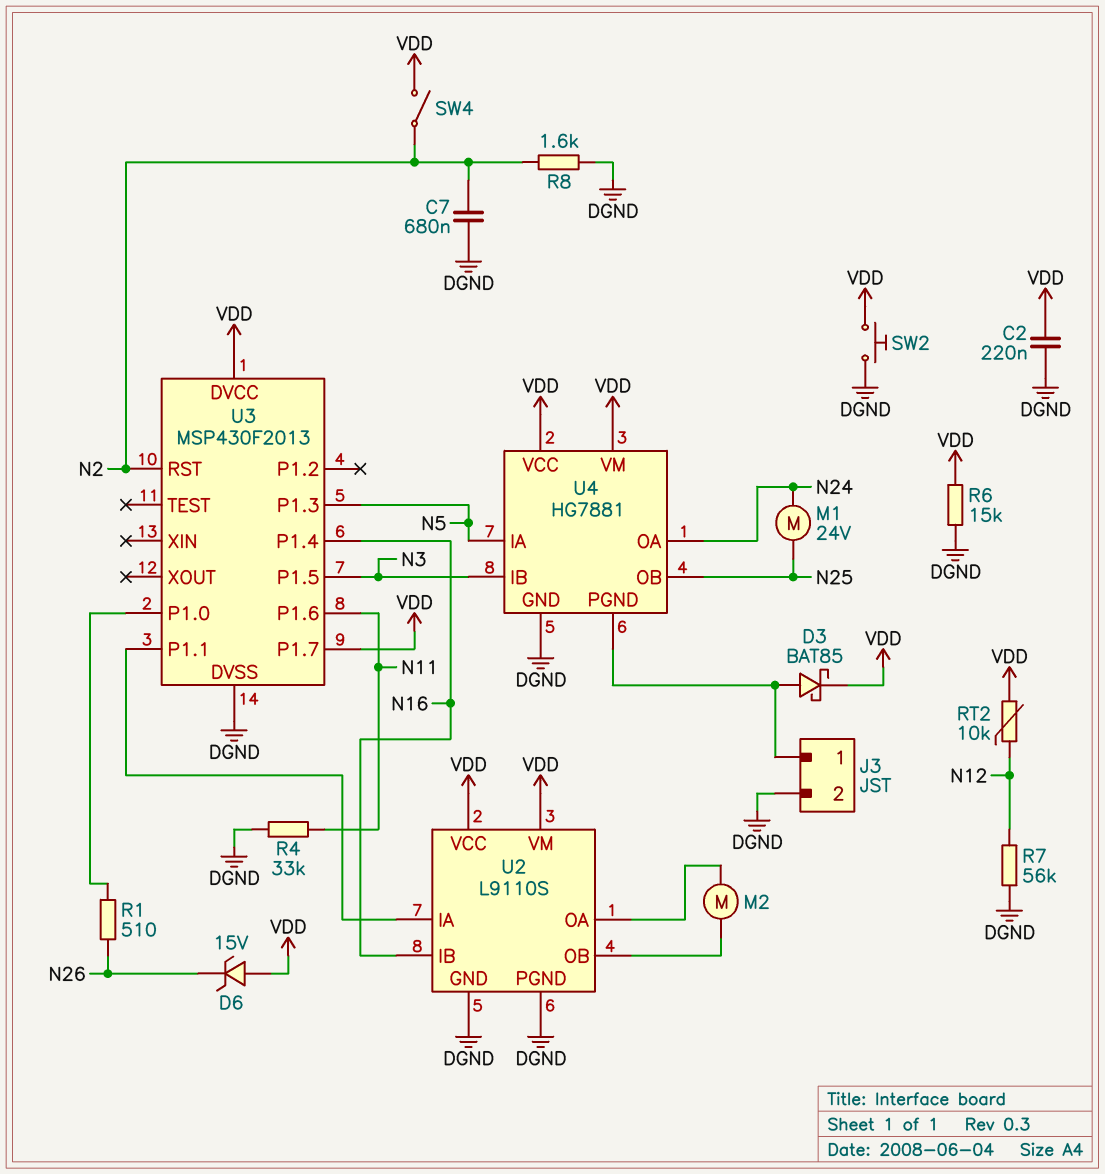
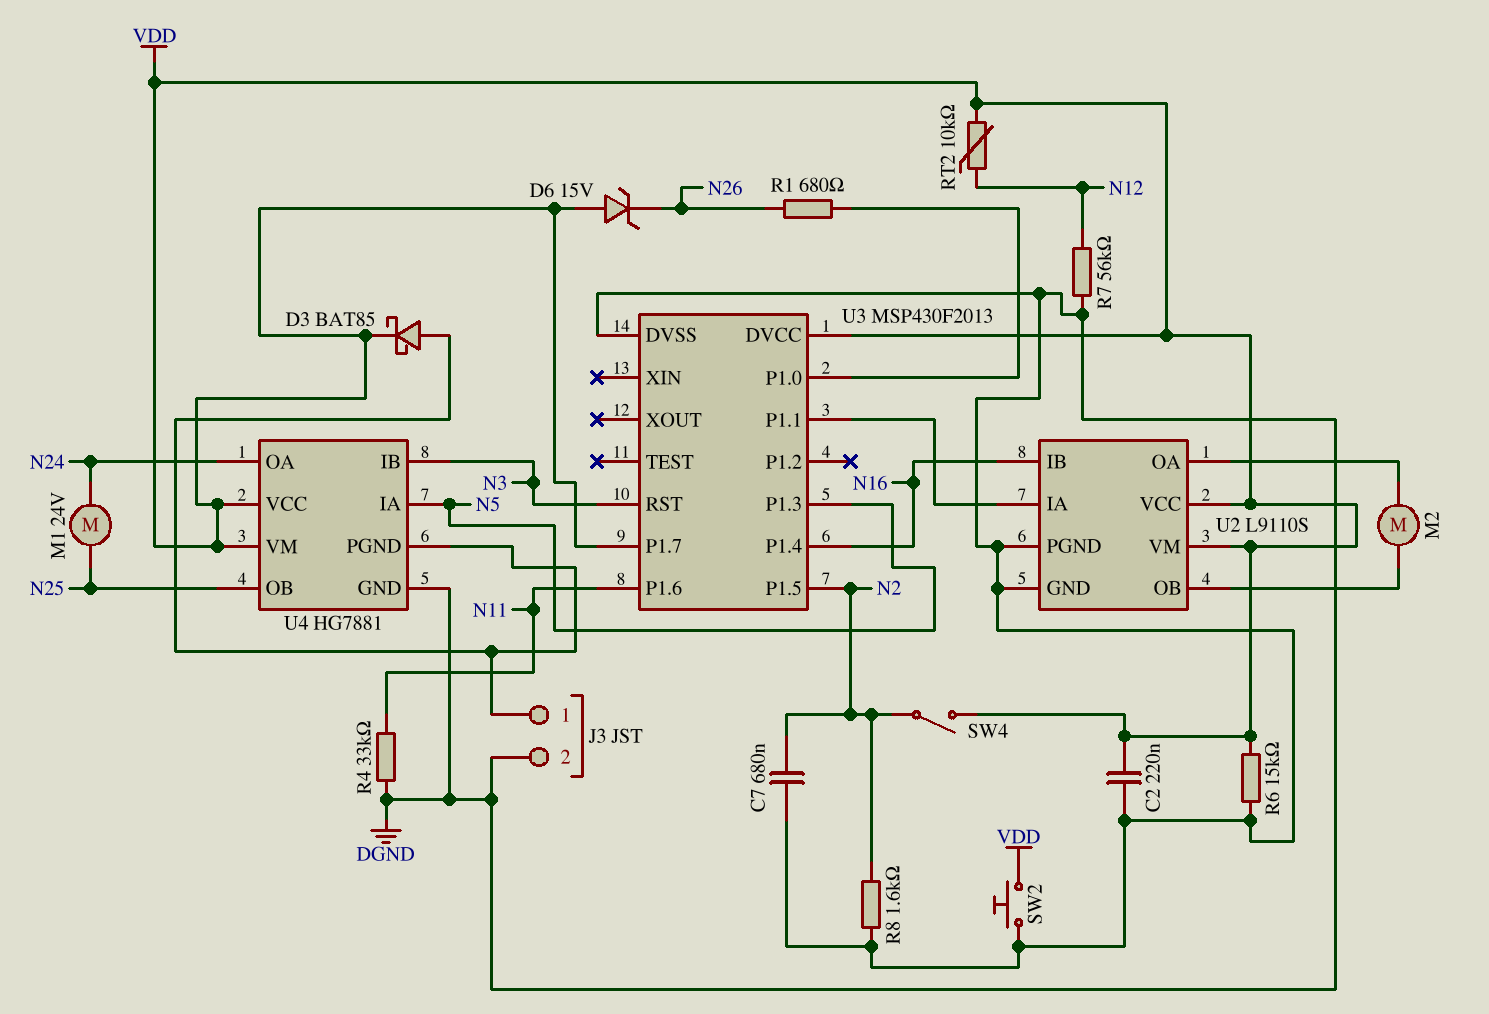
R1: 510 (N26, U3/P1.0) -> 680 (N26, U3/P1.0)
U3 pin P1.5: N3 -> N2
U3 pin RST: N2 -> N3

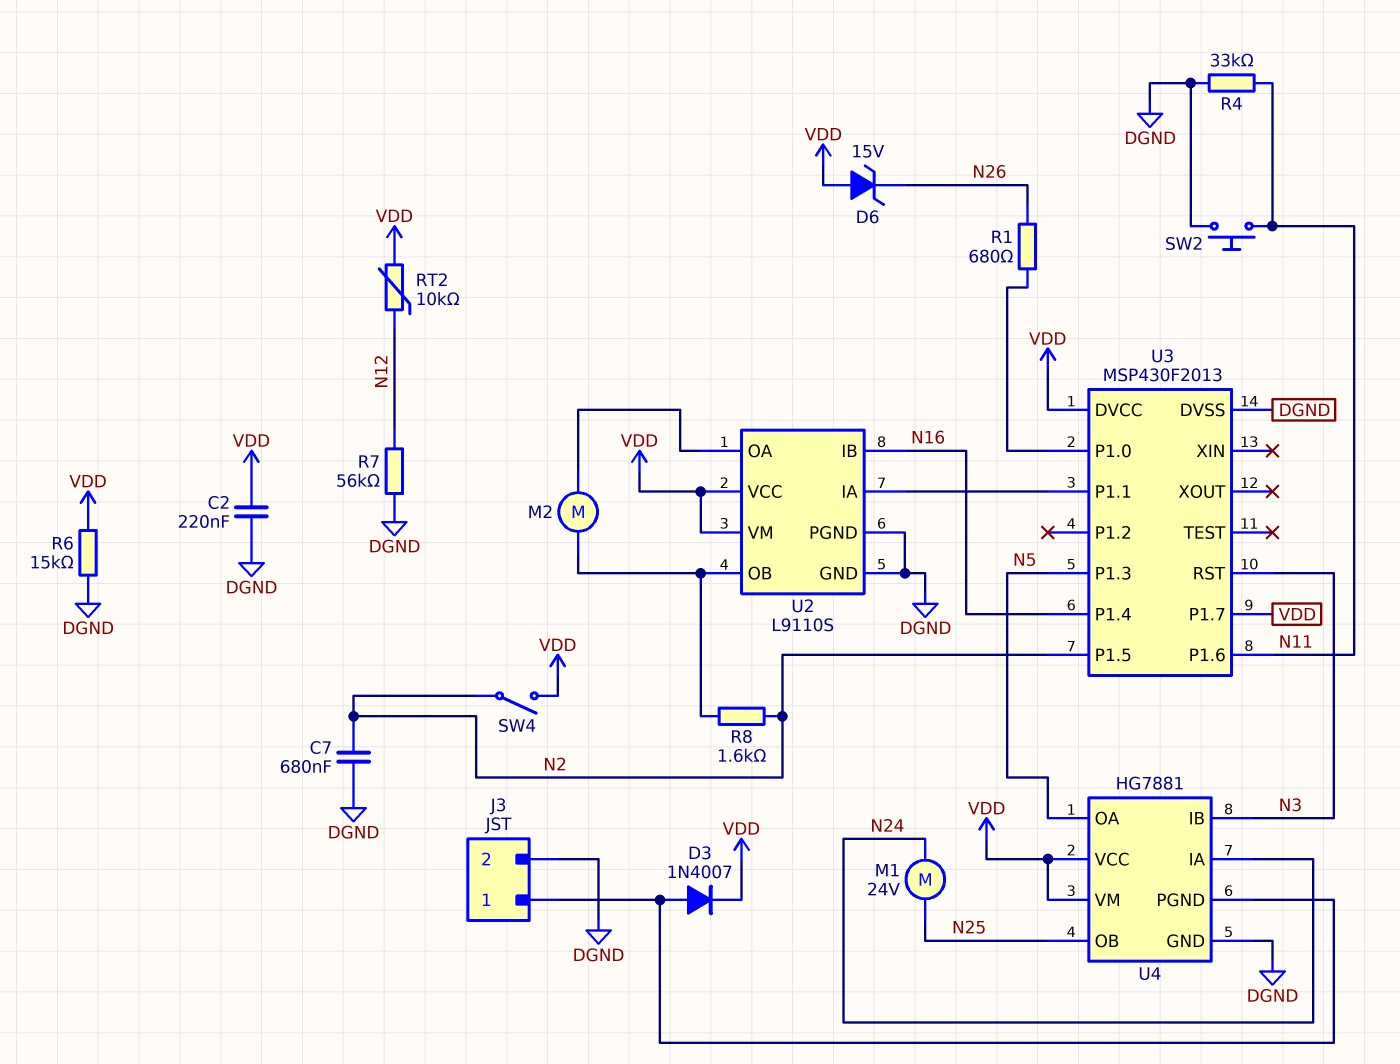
D3: schottky BAT85 (A J3/1, K VDD) -> diode 1N4007 (A J3/1, K VDD)
R8: 1.6k (DGND, N2) -> 1.6k (N2, U2/OB)
SW2: button (DGND, VDD) -> button (DGND, N11)
U4 pin IA: N5 -> N24
U4 pin OA: N24 -> N5

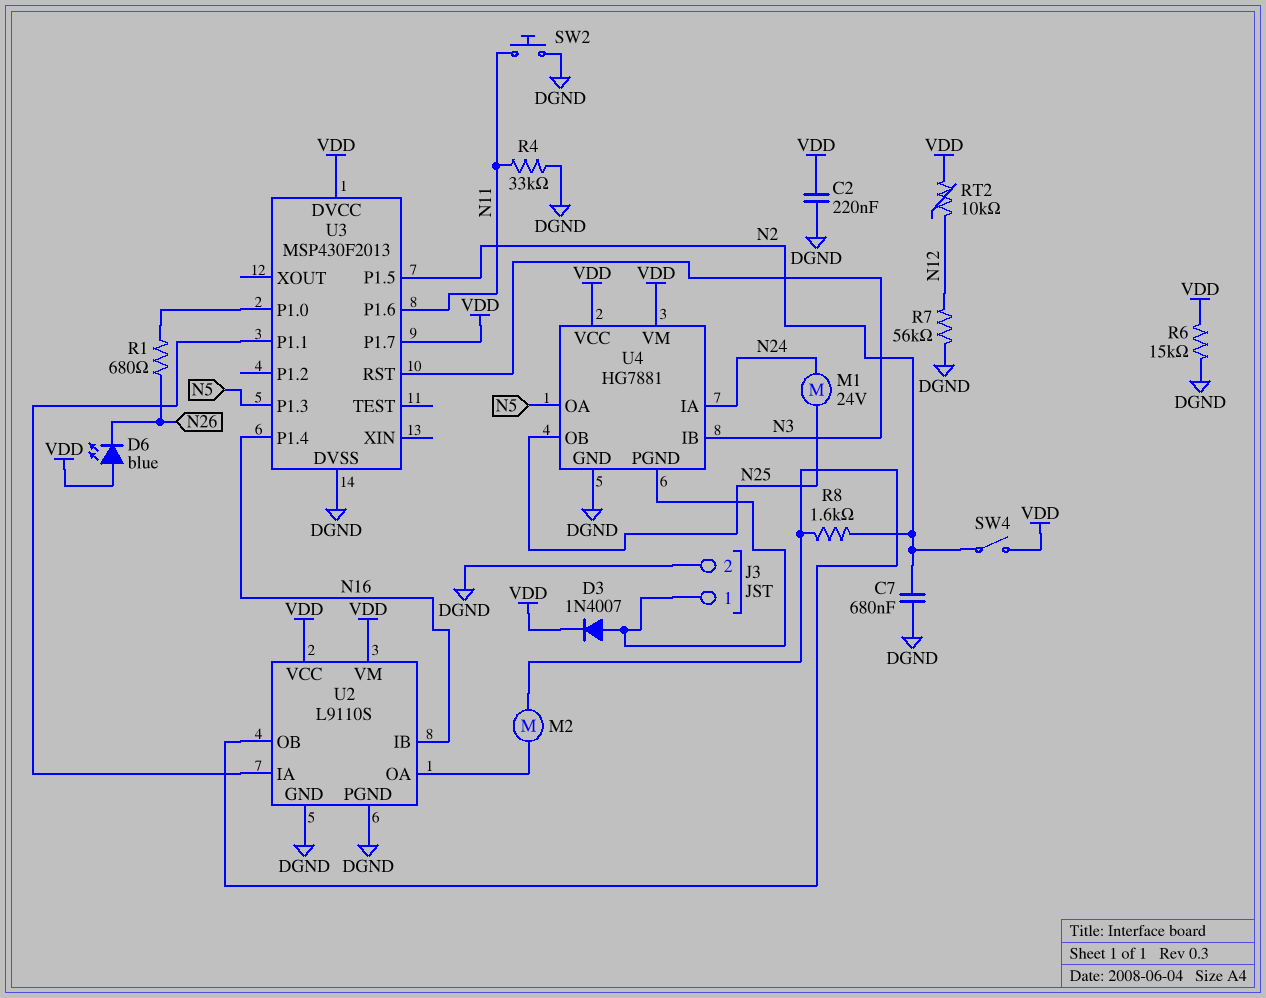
D6: zener 15V (A VDD, K N26) -> LED blue (A VDD, K N26)

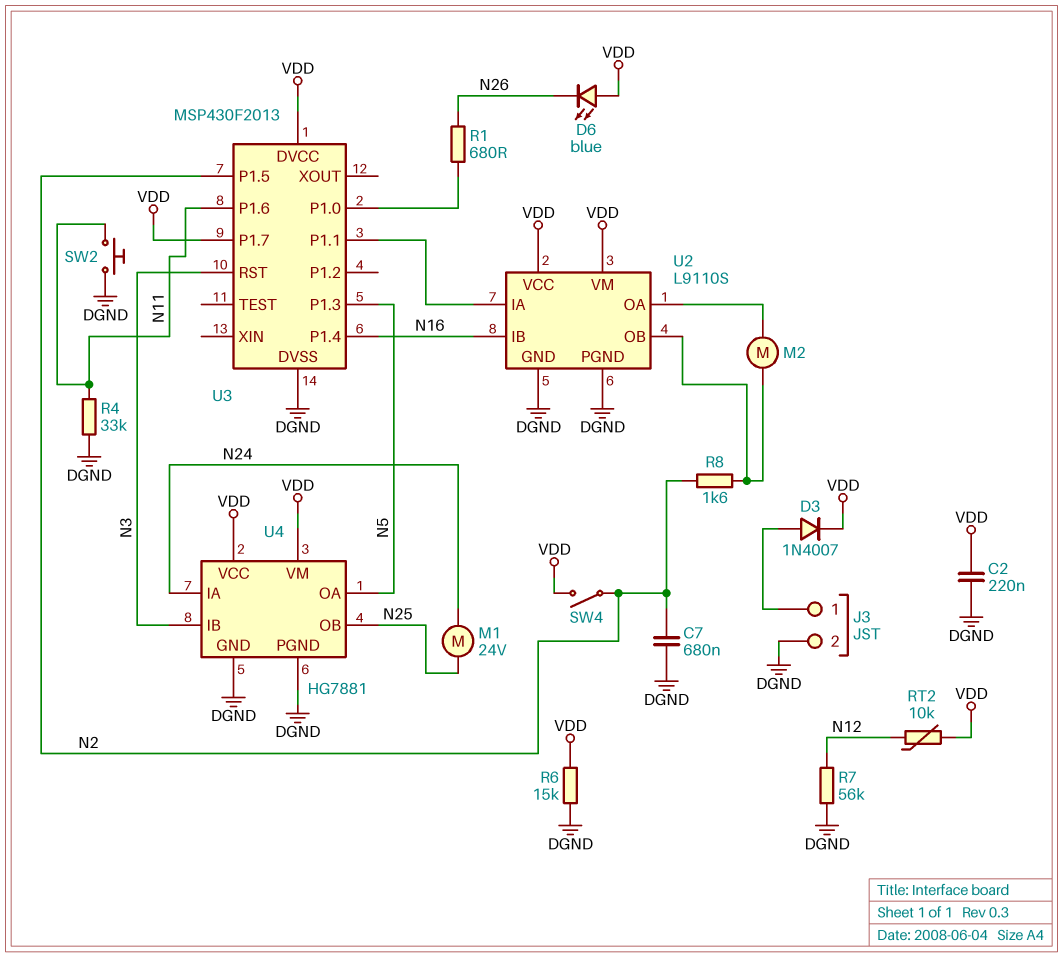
U4 pin PGND: J3/1 -> DGND

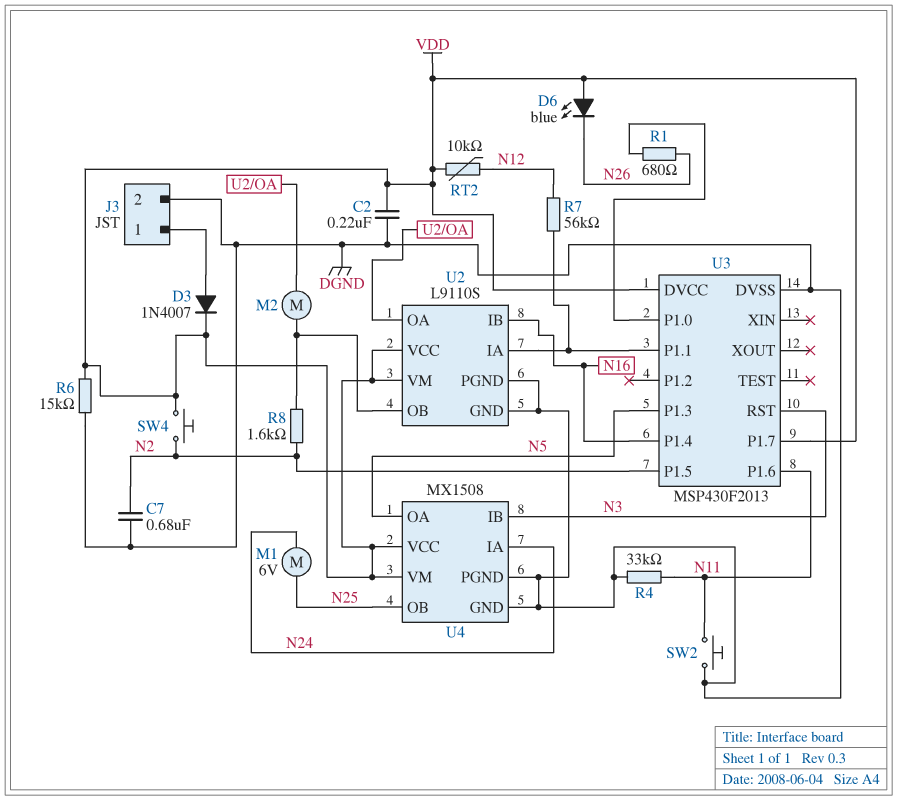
M1: motor 24V (N24, N25) -> motor 6V (N24, N25)
R7: 56k (DGND, N12) -> 56k (N12, U2/IA)
SW4: switch (N2, VDD) -> button (N2, VDD)
U4: HG7881 -> MX1508

